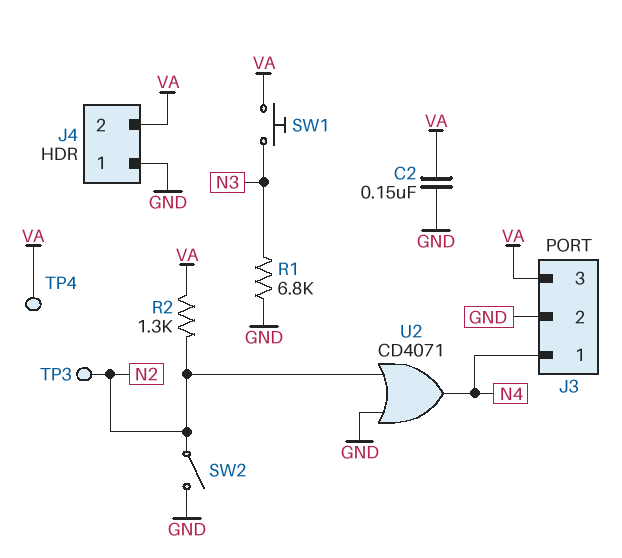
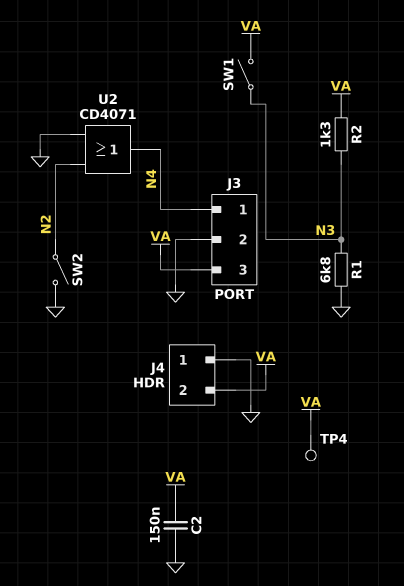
R2: 1.3k (N2, VA) -> 1.3k (N3, VA)
SW1: button (N3, VA) -> switch (N3, VA)
TP3: test point (N2) -> none

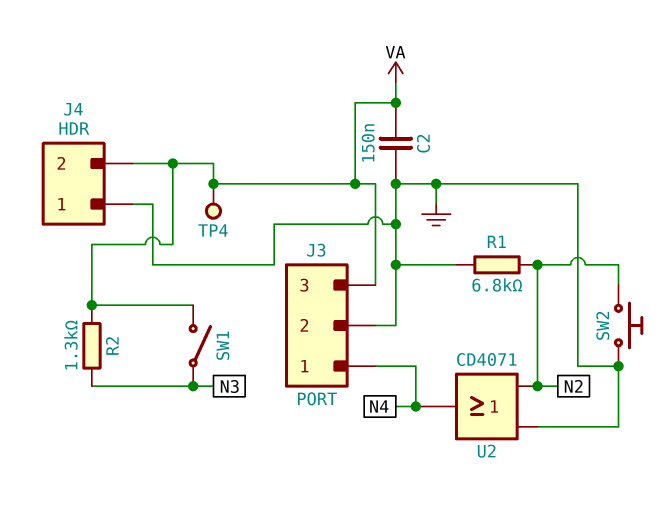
R1: 6.8k (GND, N3) -> 6.8k (GND, N2)
SW2: switch (GND, N2) -> button (GND, N2)

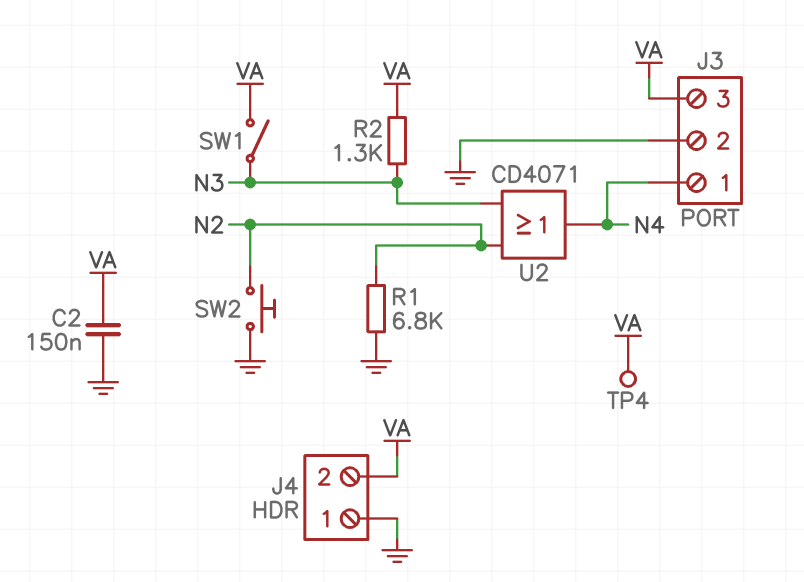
U2: OR CD4071 (in GND, in N2, out N4) -> OR CD4071 (in N2, in N3, out N4)

